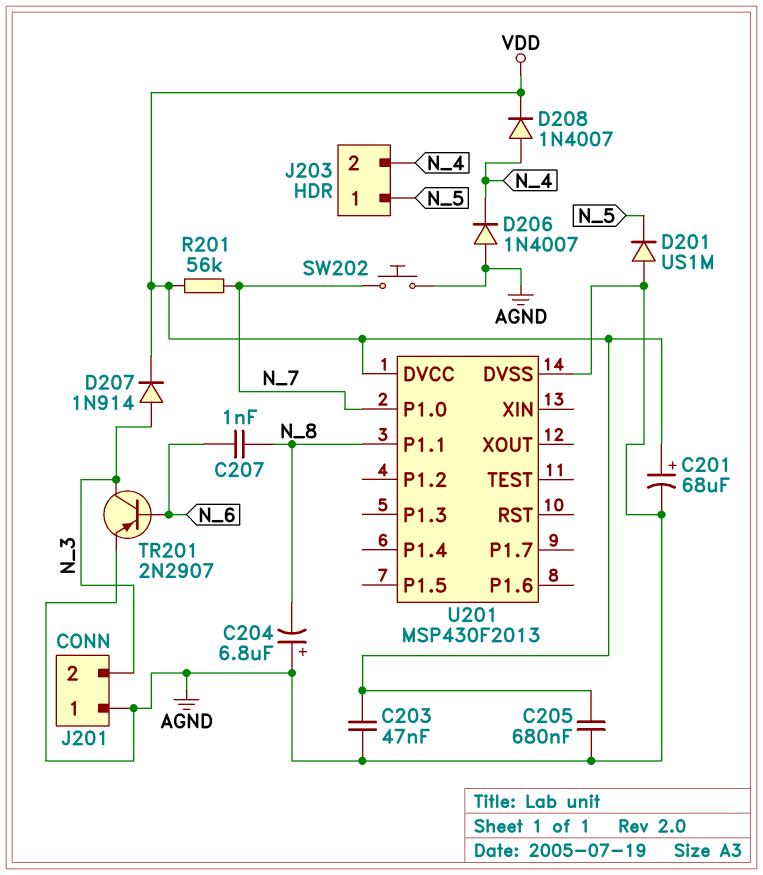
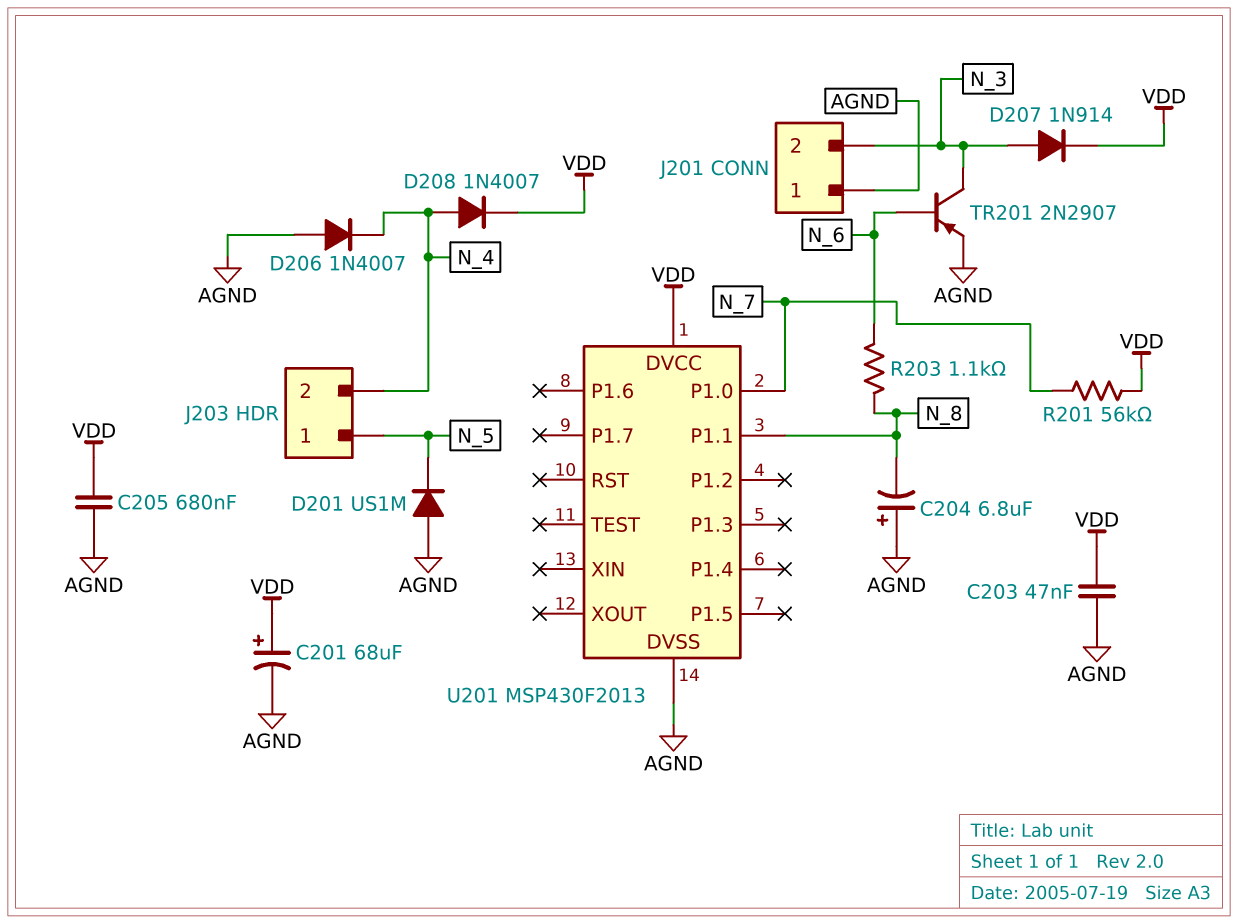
C207: 1nF (N_6, N_8) -> none
R203: none -> 1.1k (N_6, N_8)
SW202: button (AGND, N_7) -> none

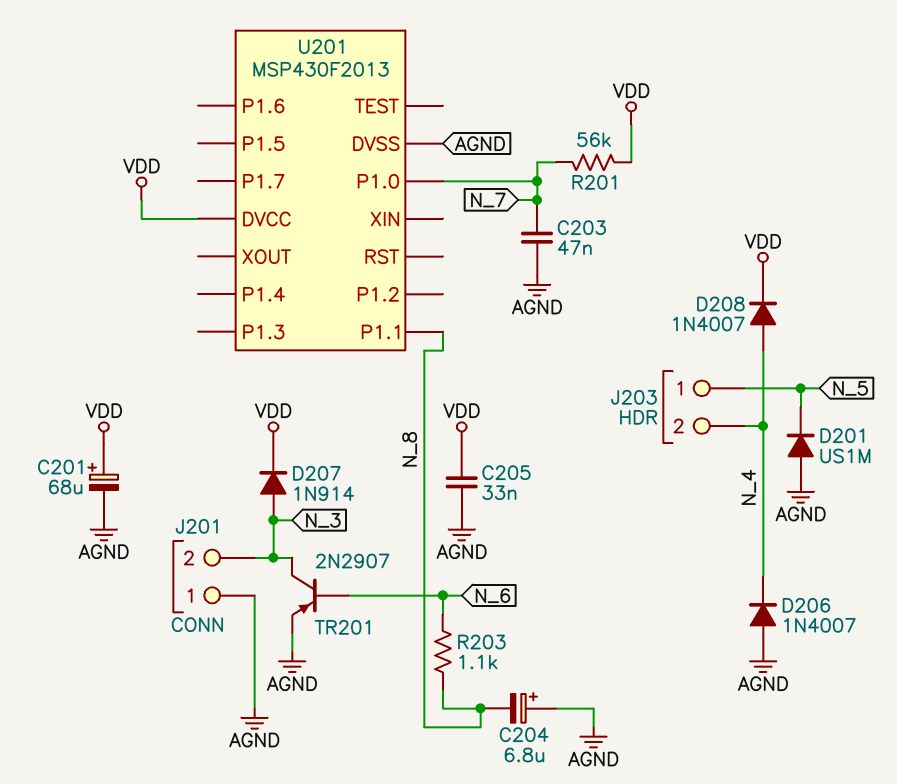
C203: 47nF (AGND, VDD) -> 47nF (AGND, N_7)
C205: 680nF (AGND, VDD) -> 33nF (AGND, VDD)

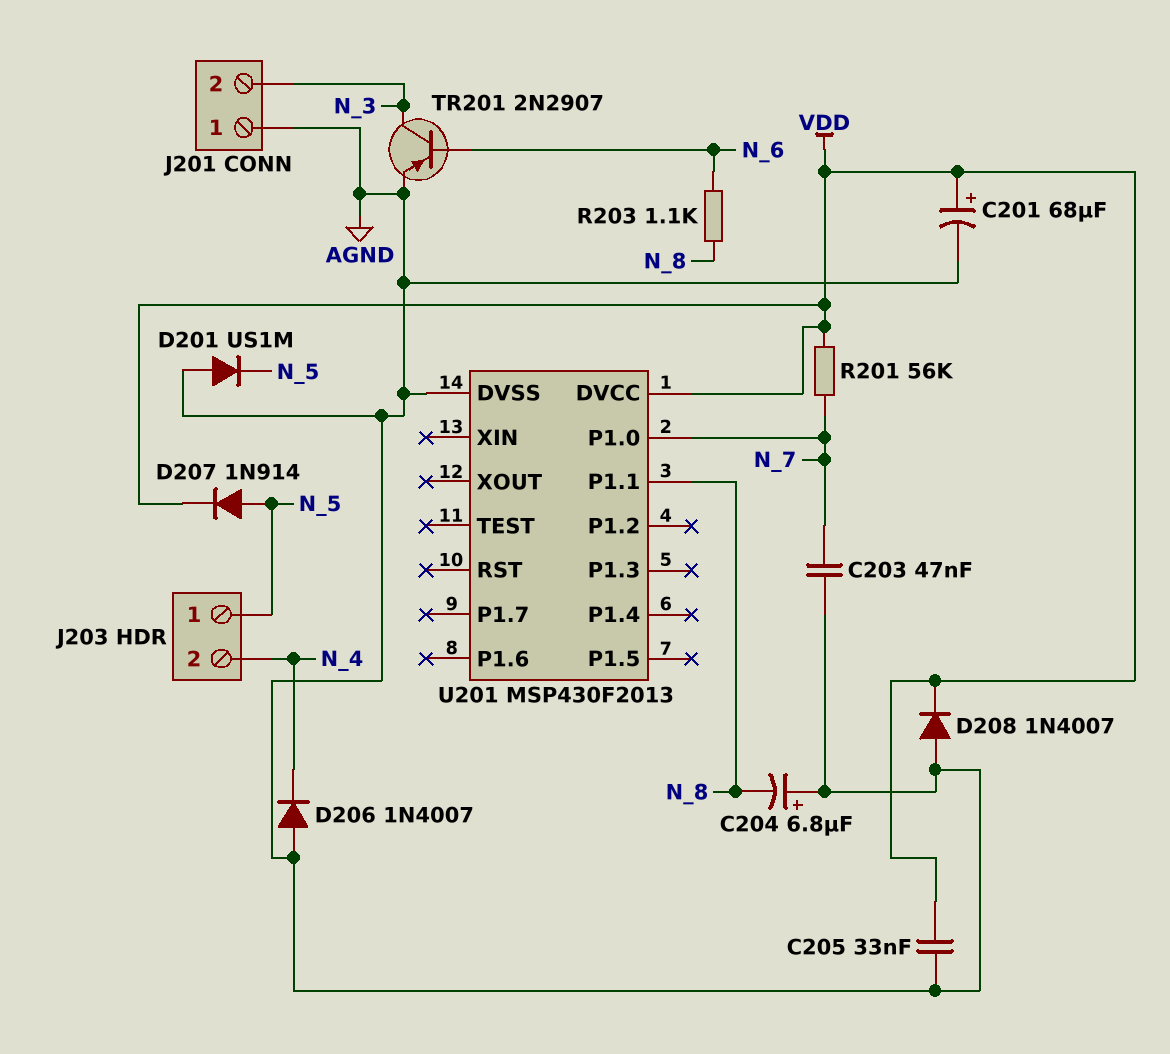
D207: diode 1N914 (A N_3, K VDD) -> diode 1N914 (A N_5, K VDD)
D208: diode 1N4007 (A N_4, K VDD) -> diode 1N4007 (A AGND, K VDD)

